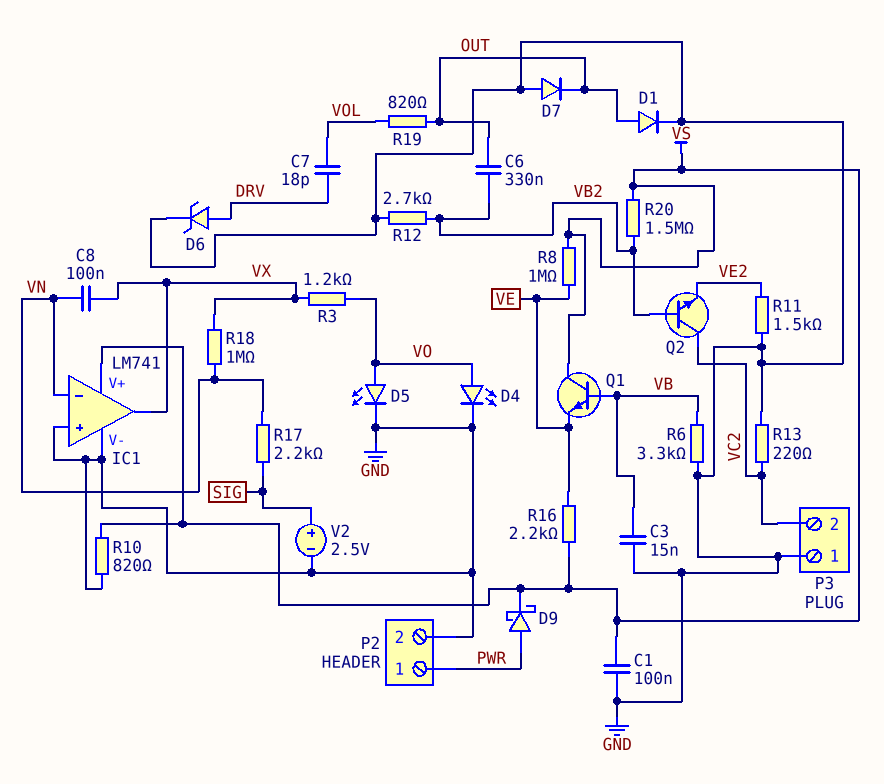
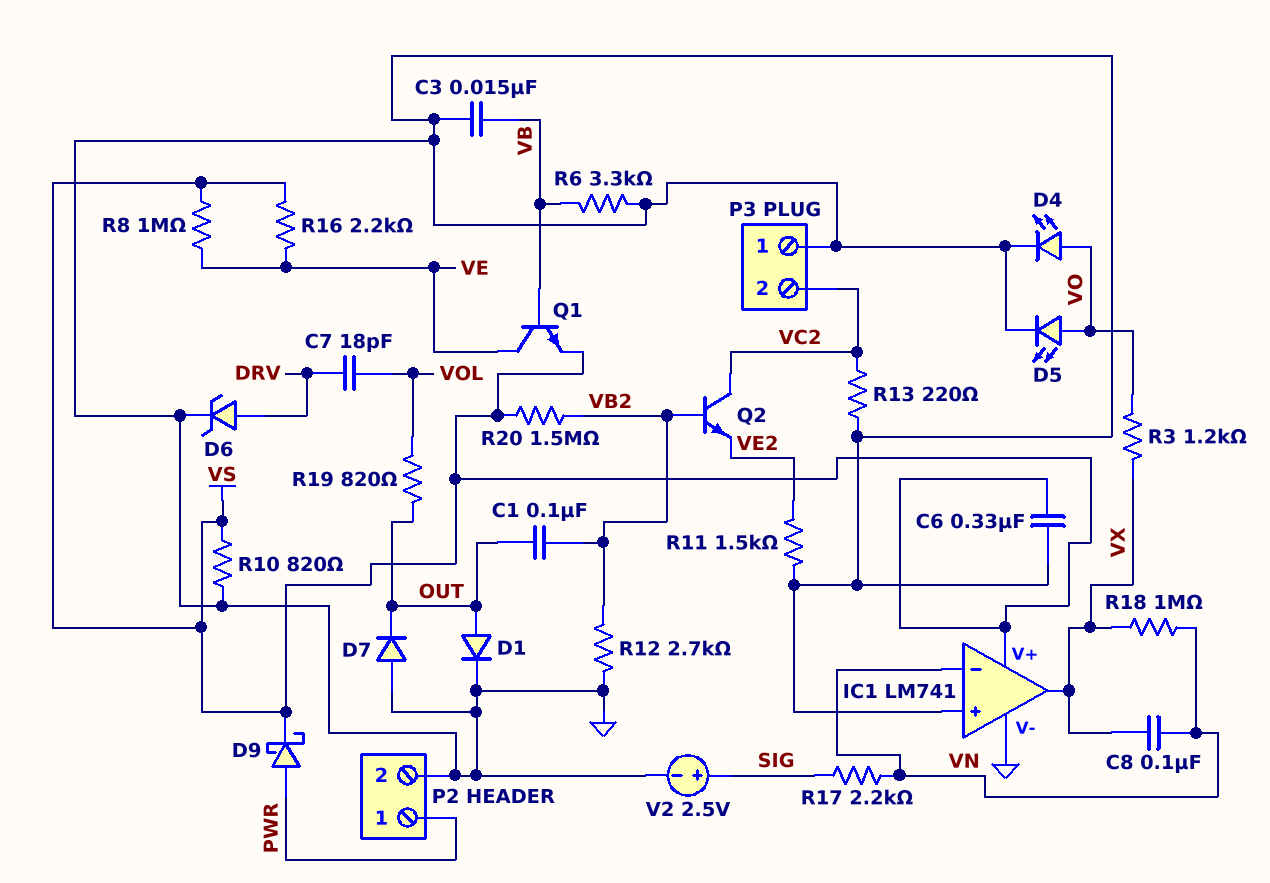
C1: 100nF (GND, VS) -> 100nF (OUT, VB2)
C6: 330nF (OUT, VB2) -> 330nF (GND, VS)
Q1: NPN (B VB, C VS, E VE) -> NPN (B VB, C VE, E VS)

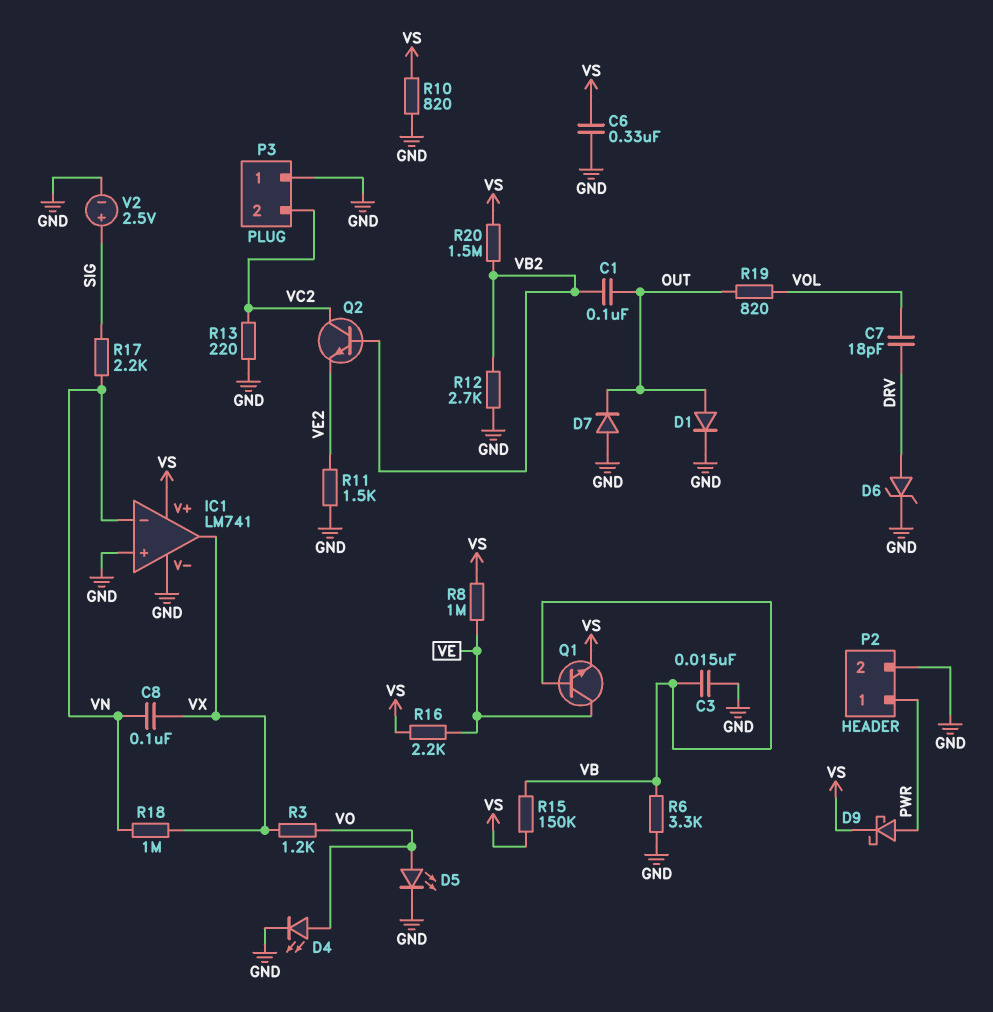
R15: none -> 150k (VB, VS)

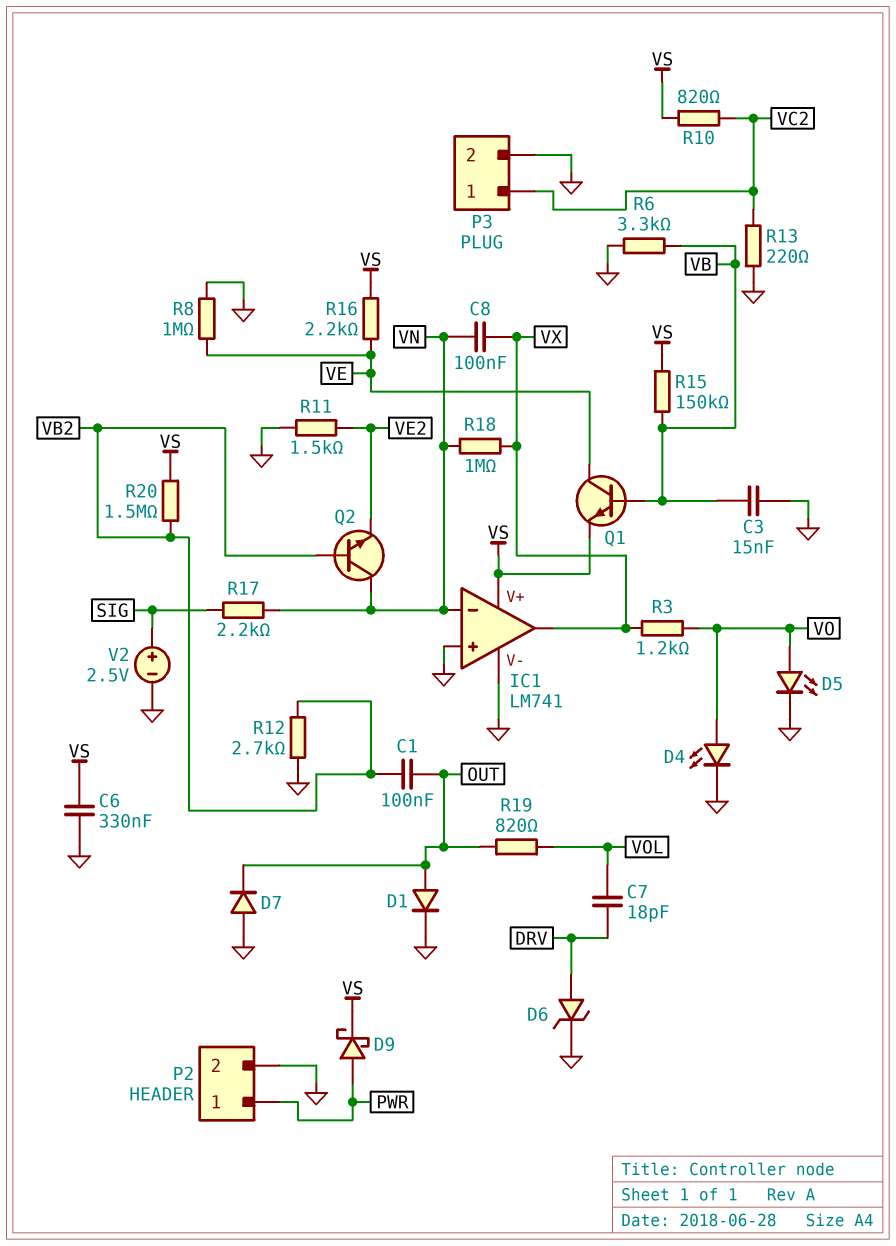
P3 pin 1: GND -> VC2
P3 pin 2: VC2 -> GND
Q2: NPN (B VB2, C VC2, E VE2) -> NPN (B VB2, C VN, E VE2)
R8: 1M (VE, VS) -> 1M (GND, VE)
R10: 820 (GND, VS) -> 820 (VC2, VS)

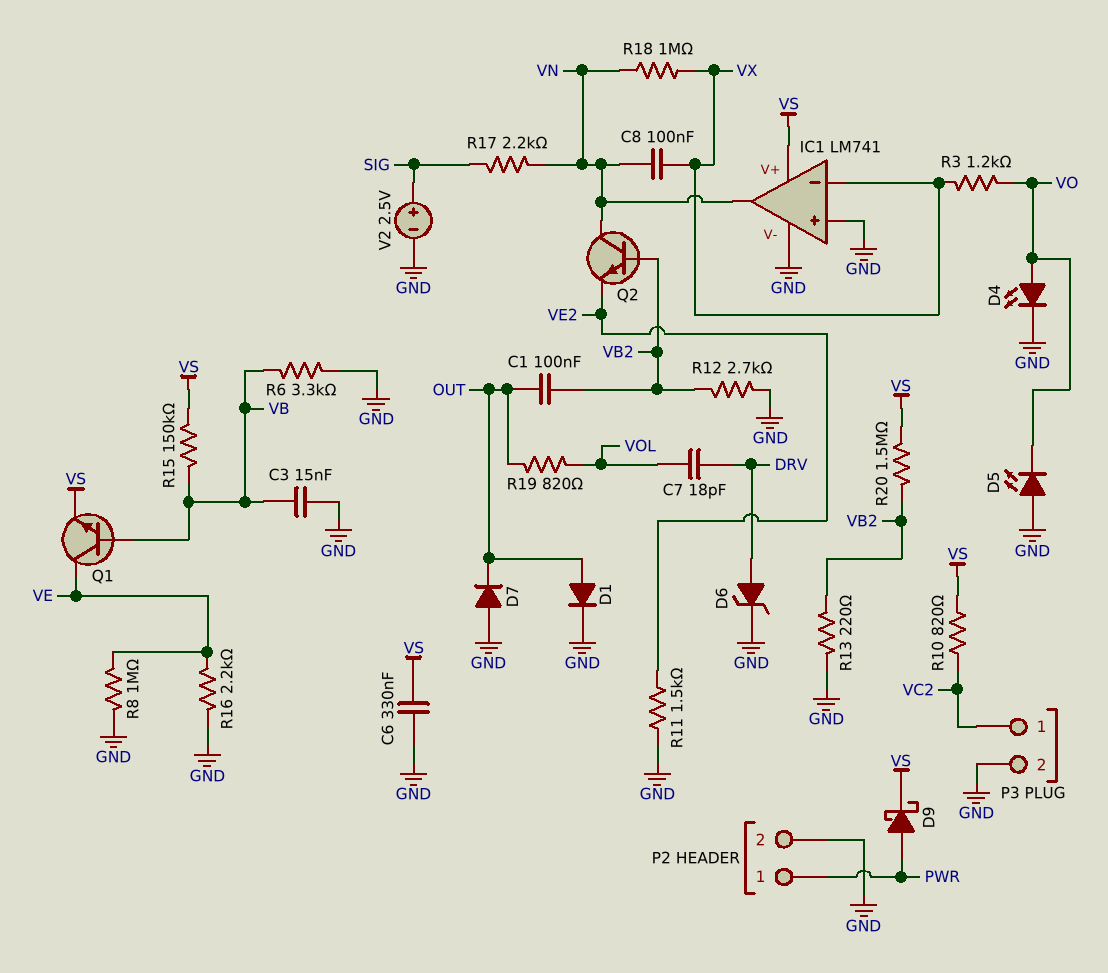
D5: LED (A VO, K GND) -> LED (A GND, K VO)
IC1 pin in-: VN -> VX
IC1 pin out: VX -> VN
R13: 220 (GND, VC2) -> 220 (GND, VB2)
R16: 2.2k (VE, VS) -> 2.2k (GND, VE)

